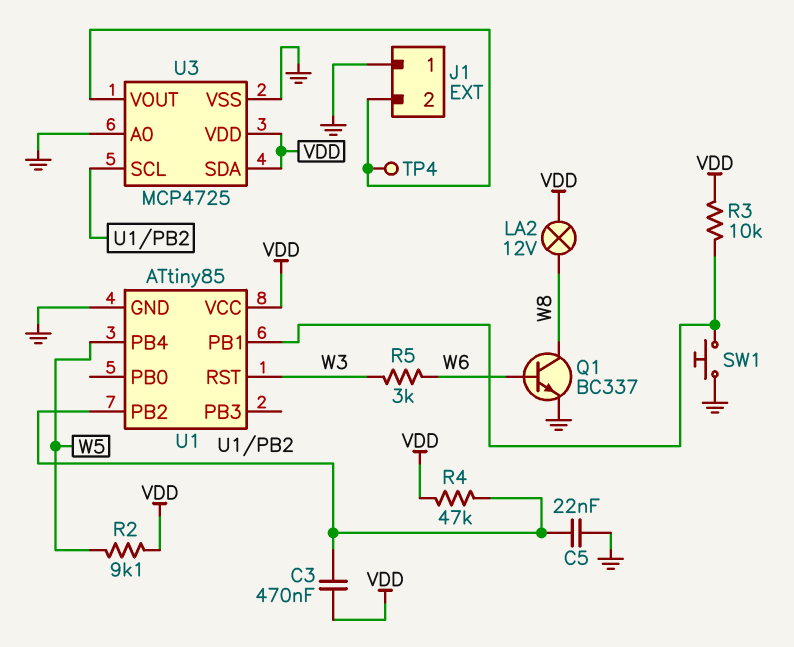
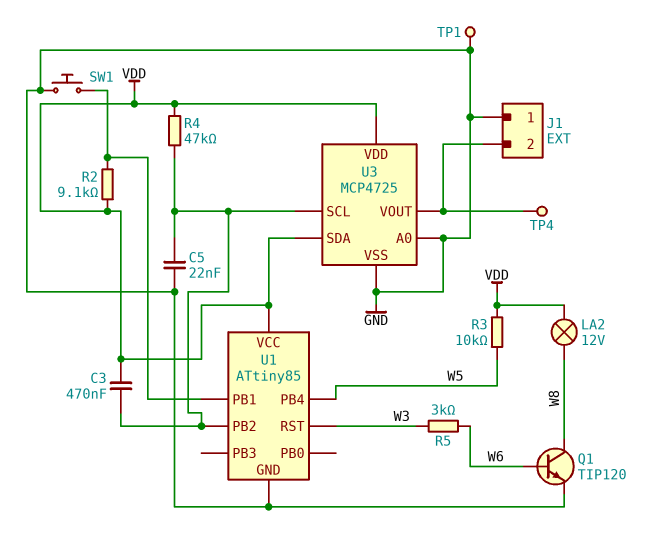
Q1: NPN BC337 (B W6, C W8, E GND) -> NPN TIP120 (B W6, C W8, E GND)
R2: 9.1k (VDD, W5) -> 9.1k (U1/PB1, VDD)
R3: 10k (U1/PB1, VDD) -> 10k (VDD, W5)
TP1: none -> test point (GND)

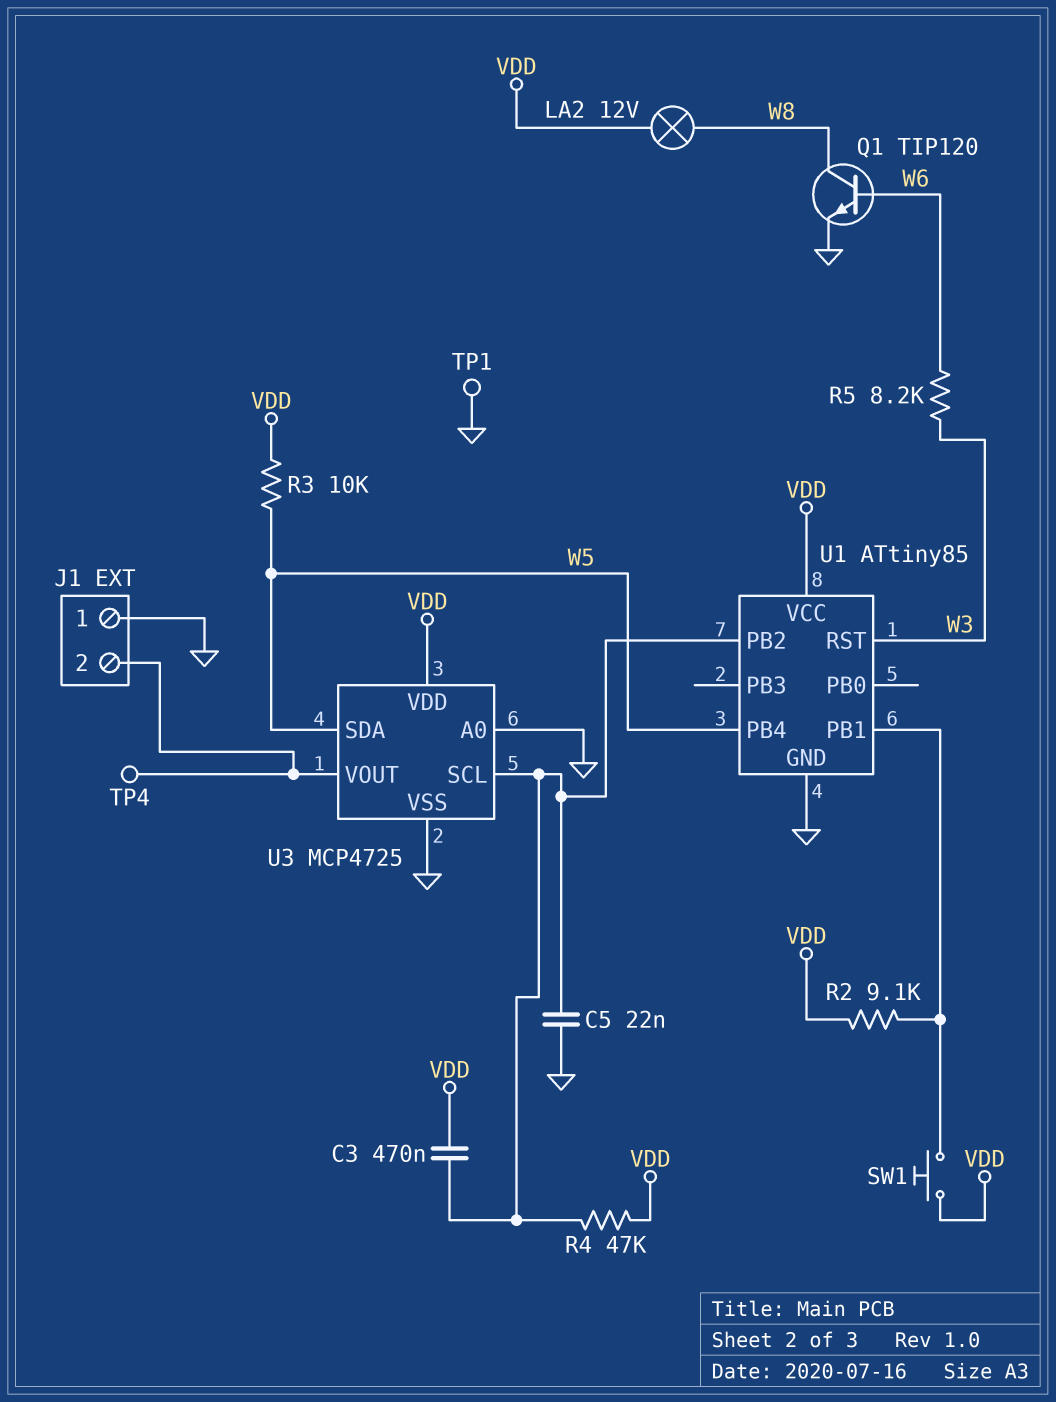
R5: 3k (W3, W6) -> 8.2k (W3, W6)
SW1: button (GND, U1/PB1) -> button (U1/PB1, VDD)
U3 pin SDA: VDD -> W5

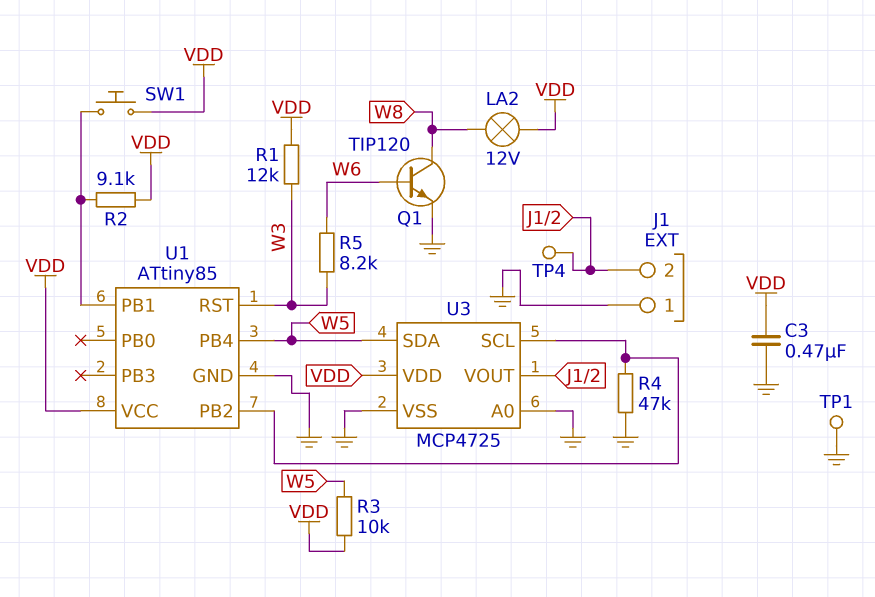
C3: 470nF (U1/PB2, VDD) -> 470nF (GND, VDD)
C5: 22nF (GND, U1/PB2) -> none
R1: none -> 12k (VDD, W3)
R4: 47k (U1/PB2, VDD) -> 47k (GND, U1/PB2)

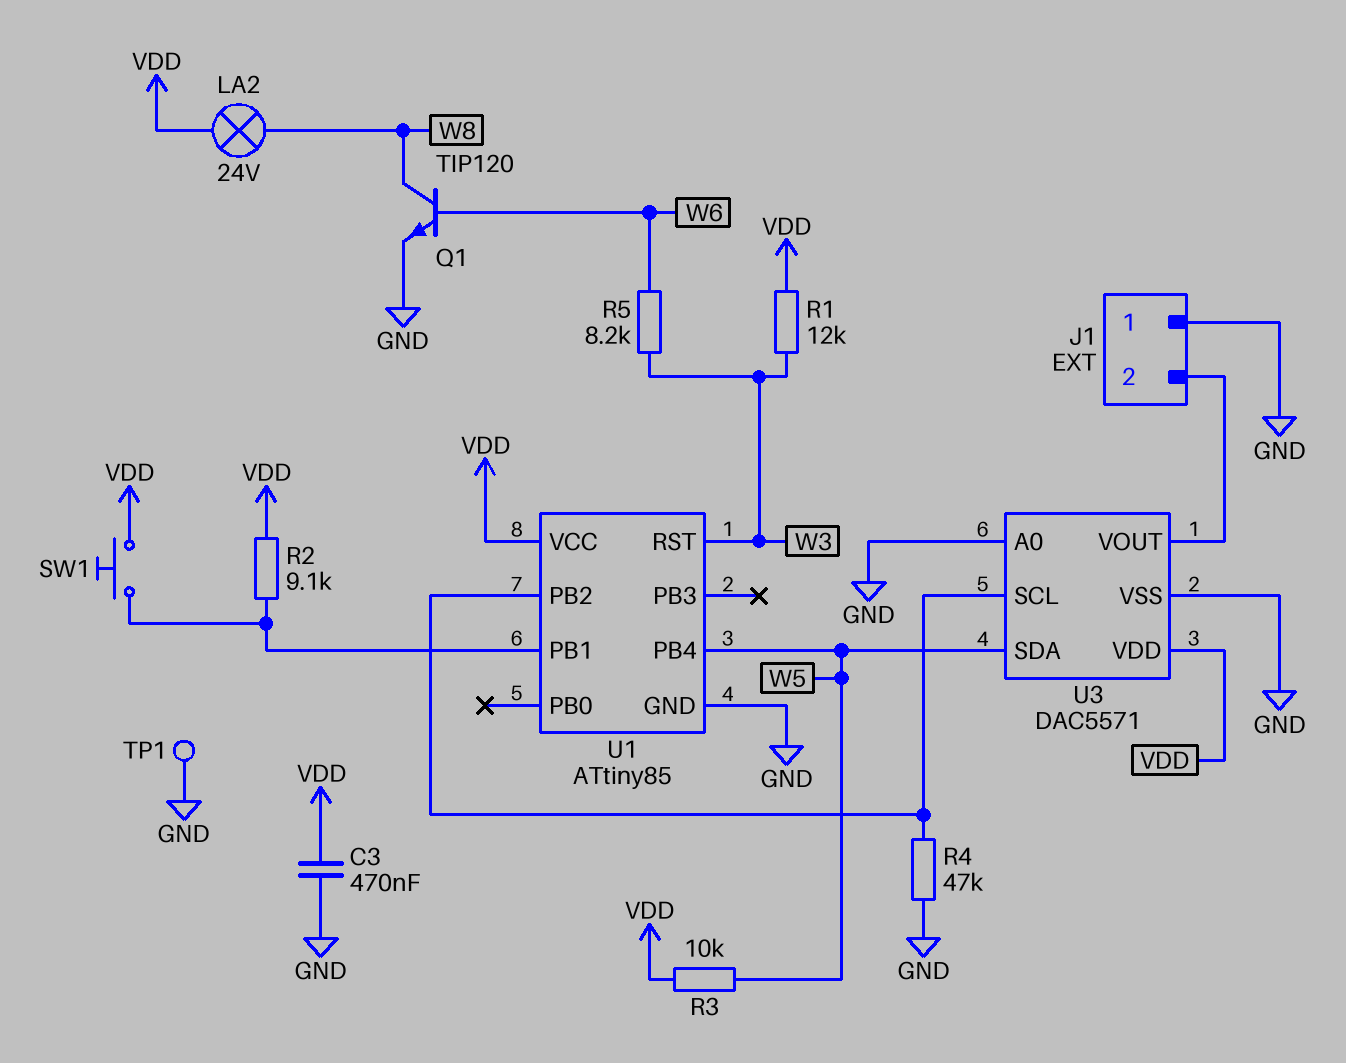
LA2: lamp 12V (VDD, W8) -> lamp 24V (VDD, W8)
TP4: test point (J1/2) -> none
U3: MCP4725 -> DAC5571

